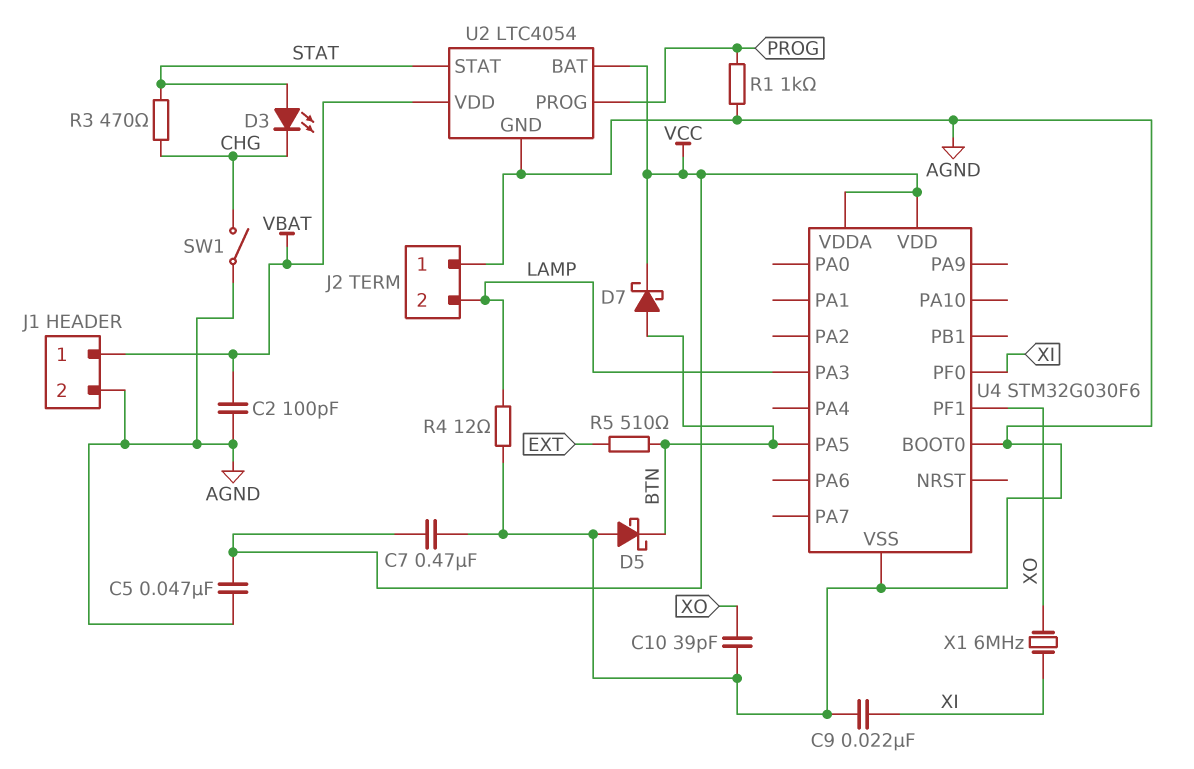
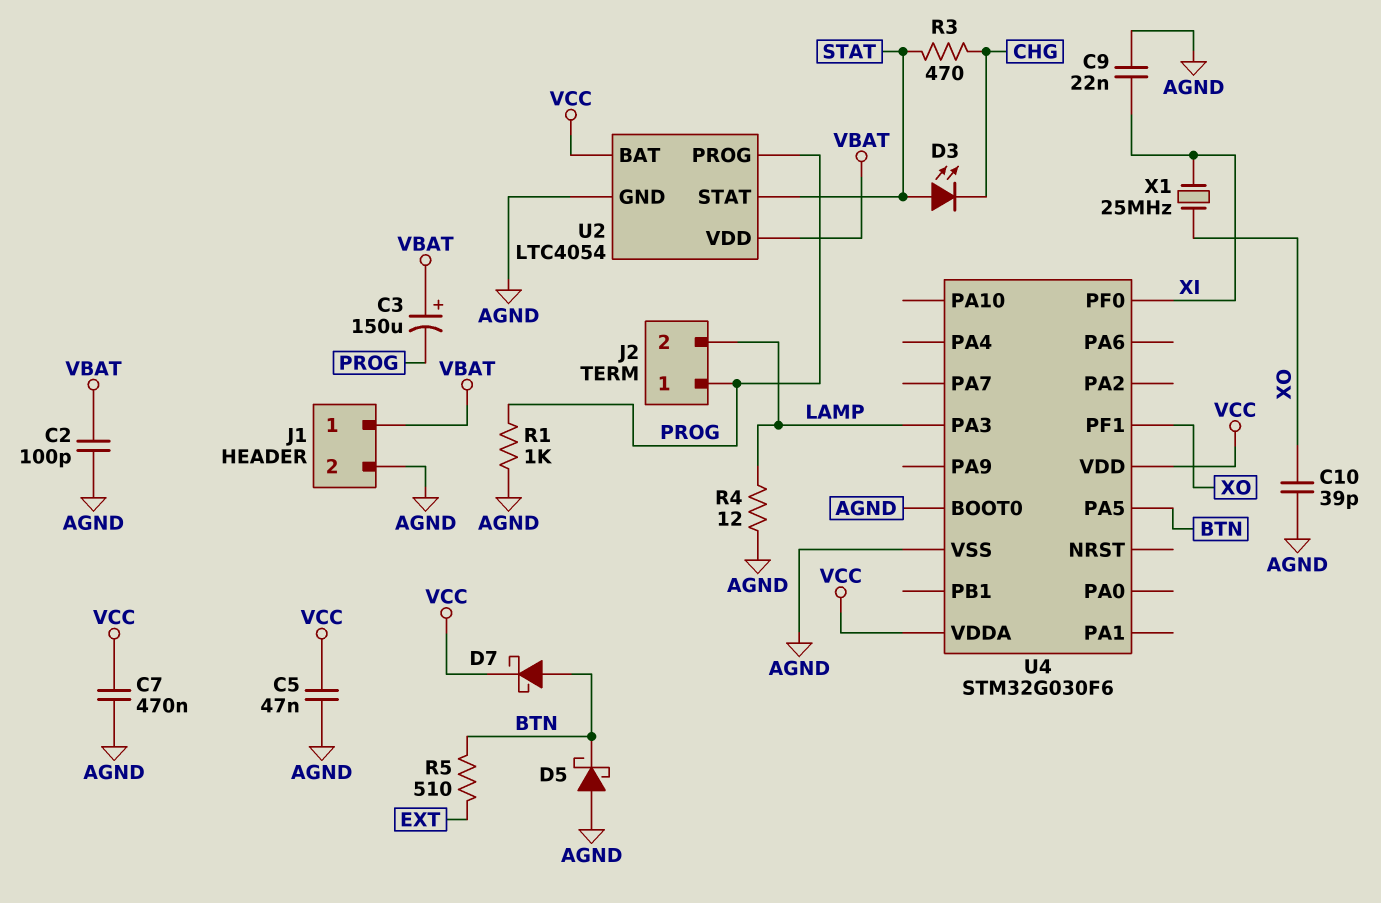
C3: none -> 150uF (plus VBAT, minus PROG)
J2 pin 1: AGND -> PROG
SW1: switch (AGND, CHG) -> none
X1: 6MHz (XI, XO) -> 25MHz (XI, XO)

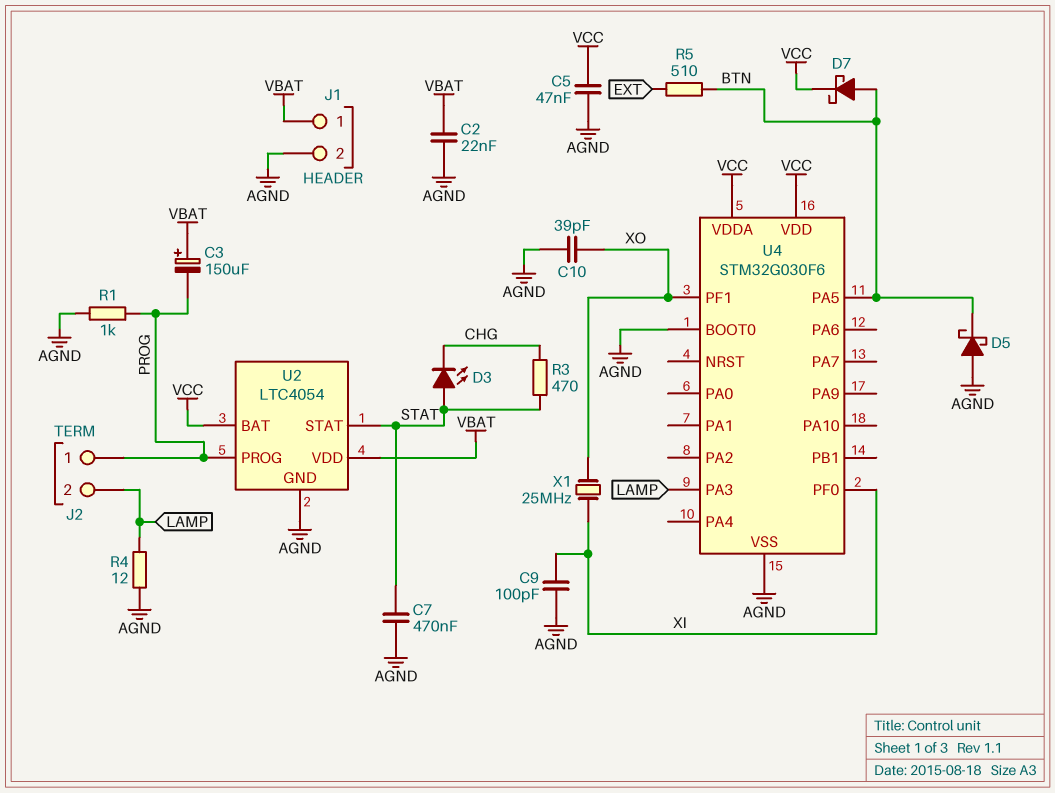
C2: 100pF (AGND, VBAT) -> 22nF (AGND, VBAT)
C7: 470nF (AGND, VCC) -> 470nF (AGND, STAT)
C9: 22nF (AGND, XI) -> 100pF (AGND, XI)

